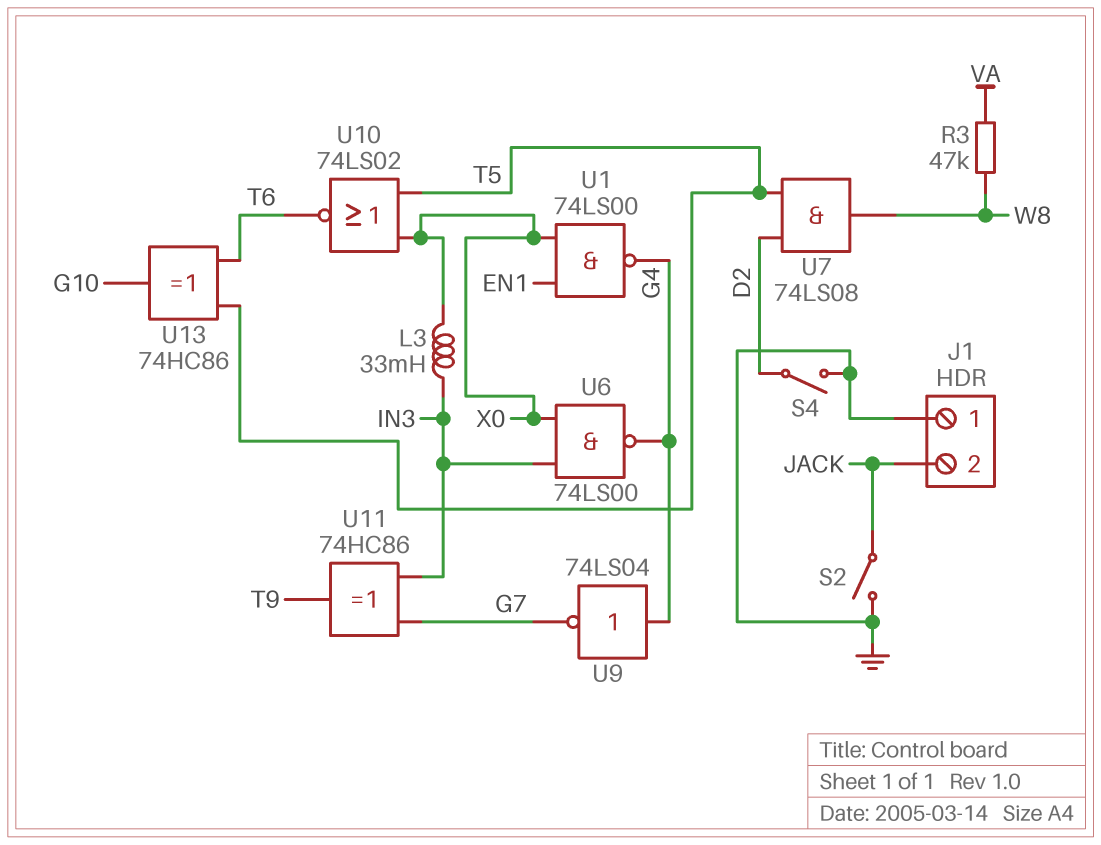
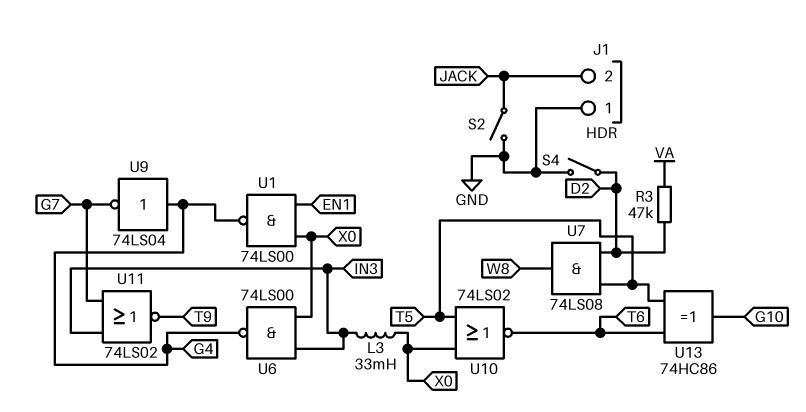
R3: 47k (VA, W8) -> 47k (D2, VA)
U11: XOR 74HC86 (in G7, in IN3, out T9) -> NOR 74LS02 (in G7, in IN3, out T9)

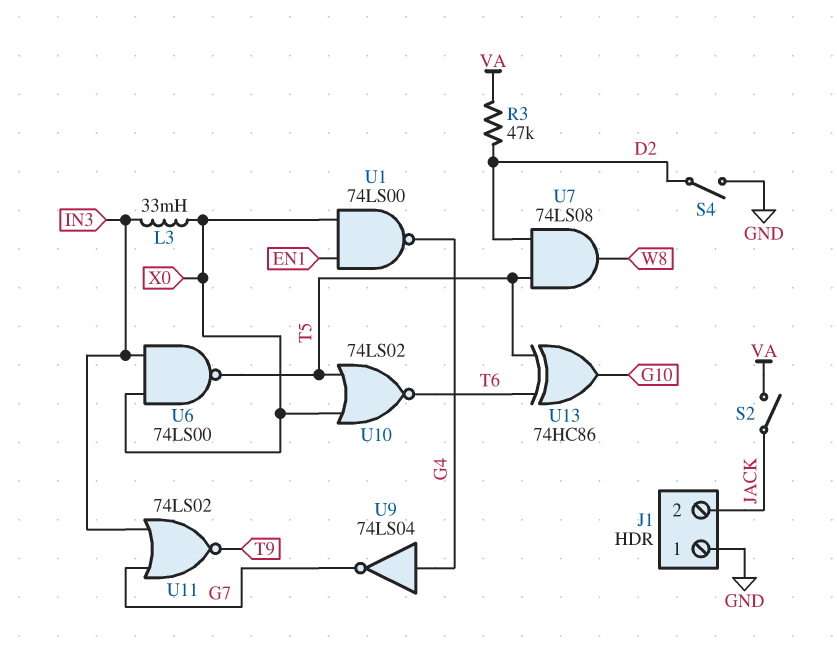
S2: switch (GND, JACK) -> switch (JACK, VA)
U6: NAND 74LS00 (in IN3, in X0, out G4) -> NAND 74LS00 (in IN3, in X0, out T5)

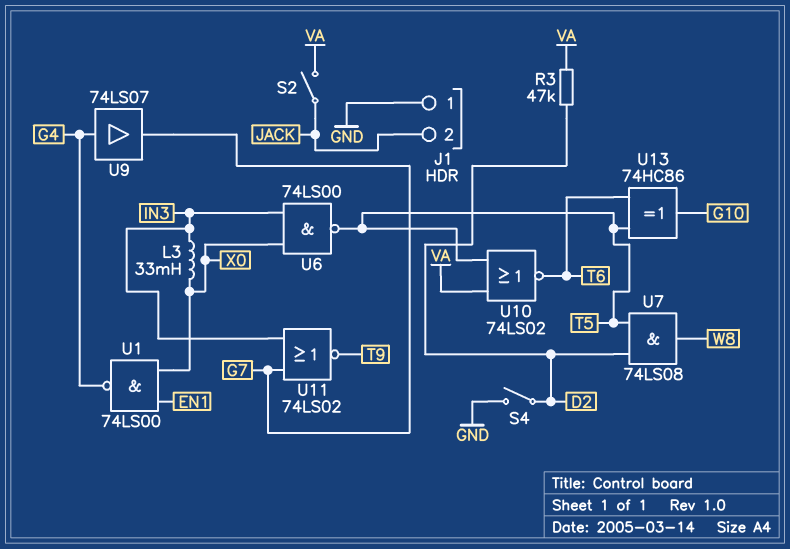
U9: NOT 74LS04 (in G4, out G7) -> buffer 74LS07 (in G4, out G7)
U10: NOR 74LS02 (in T5, in X0, out T6) -> NOR 74LS02 (in T5, in VA, out T6)

